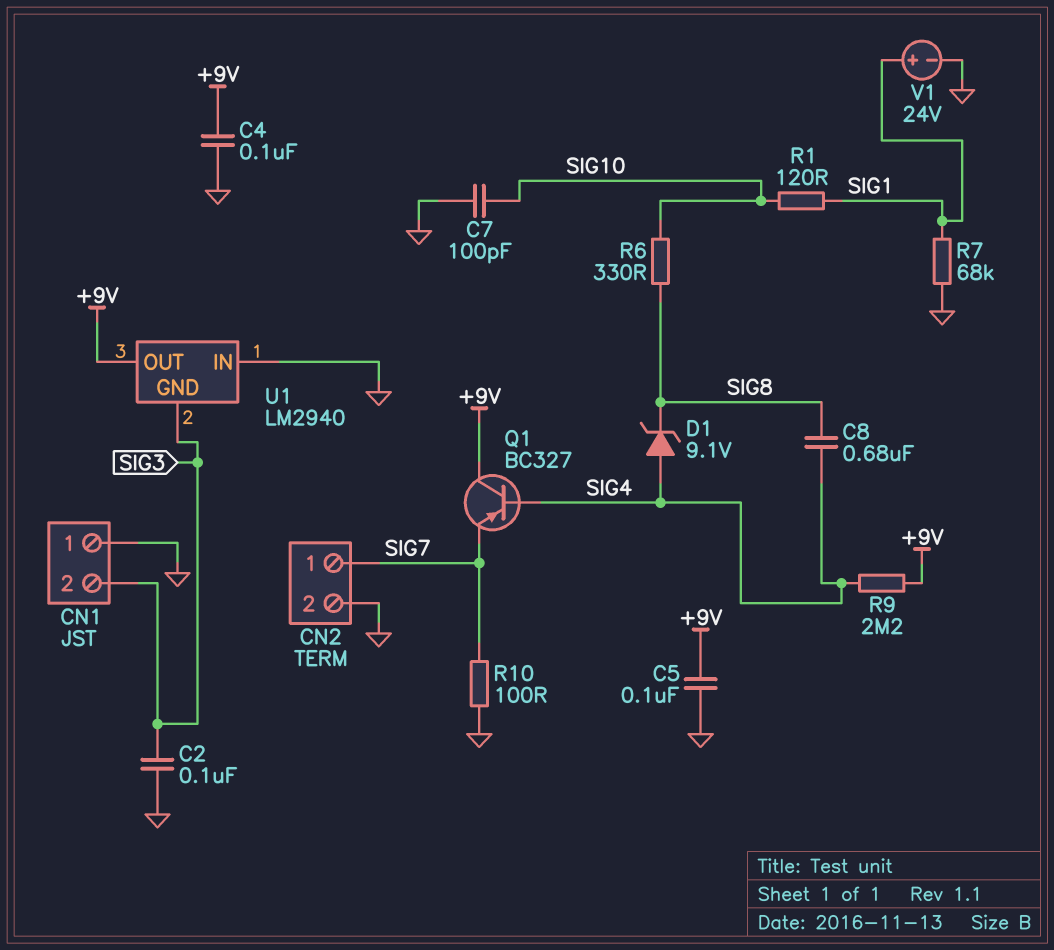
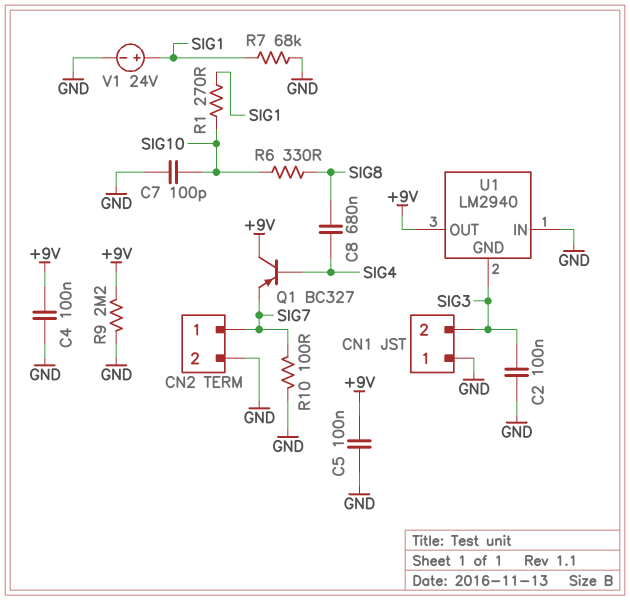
D1: zener 9.1V (A SIG4, K SIG8) -> none
R1: 120 (SIG1, SIG10) -> 270 (SIG1, SIG10)
R9: 2.2M (+9V, SIG4) -> 2.2M (+9V, GND)

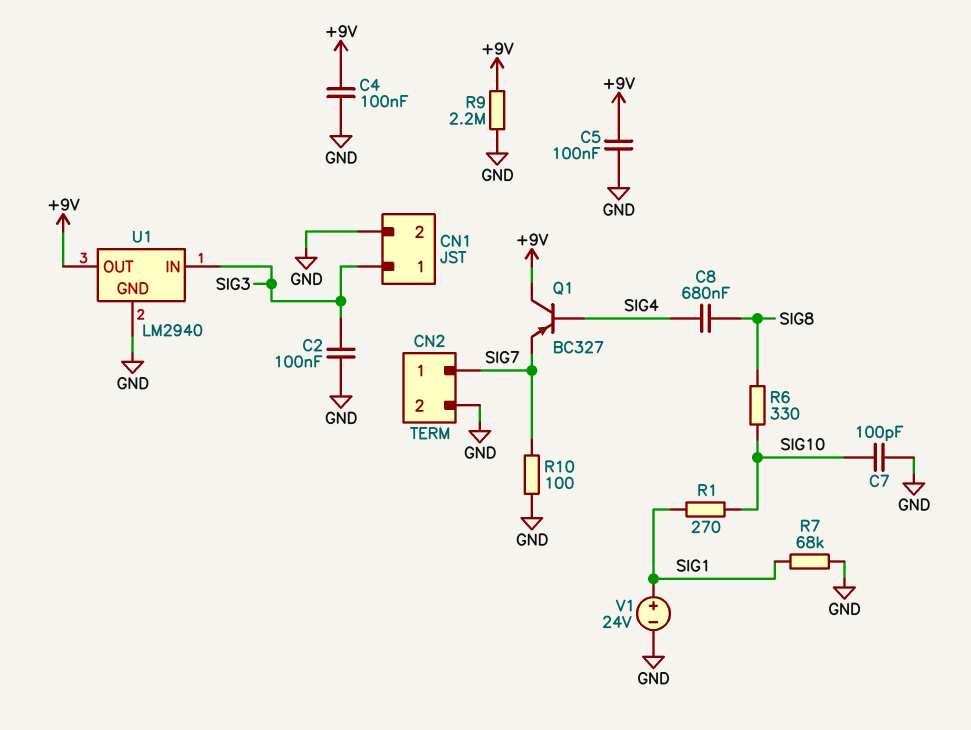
CN1 pin 1: GND -> SIG3
CN1 pin 2: SIG3 -> GND
U1 pin GND: SIG3 -> GND
U1 pin IN: GND -> SIG3

